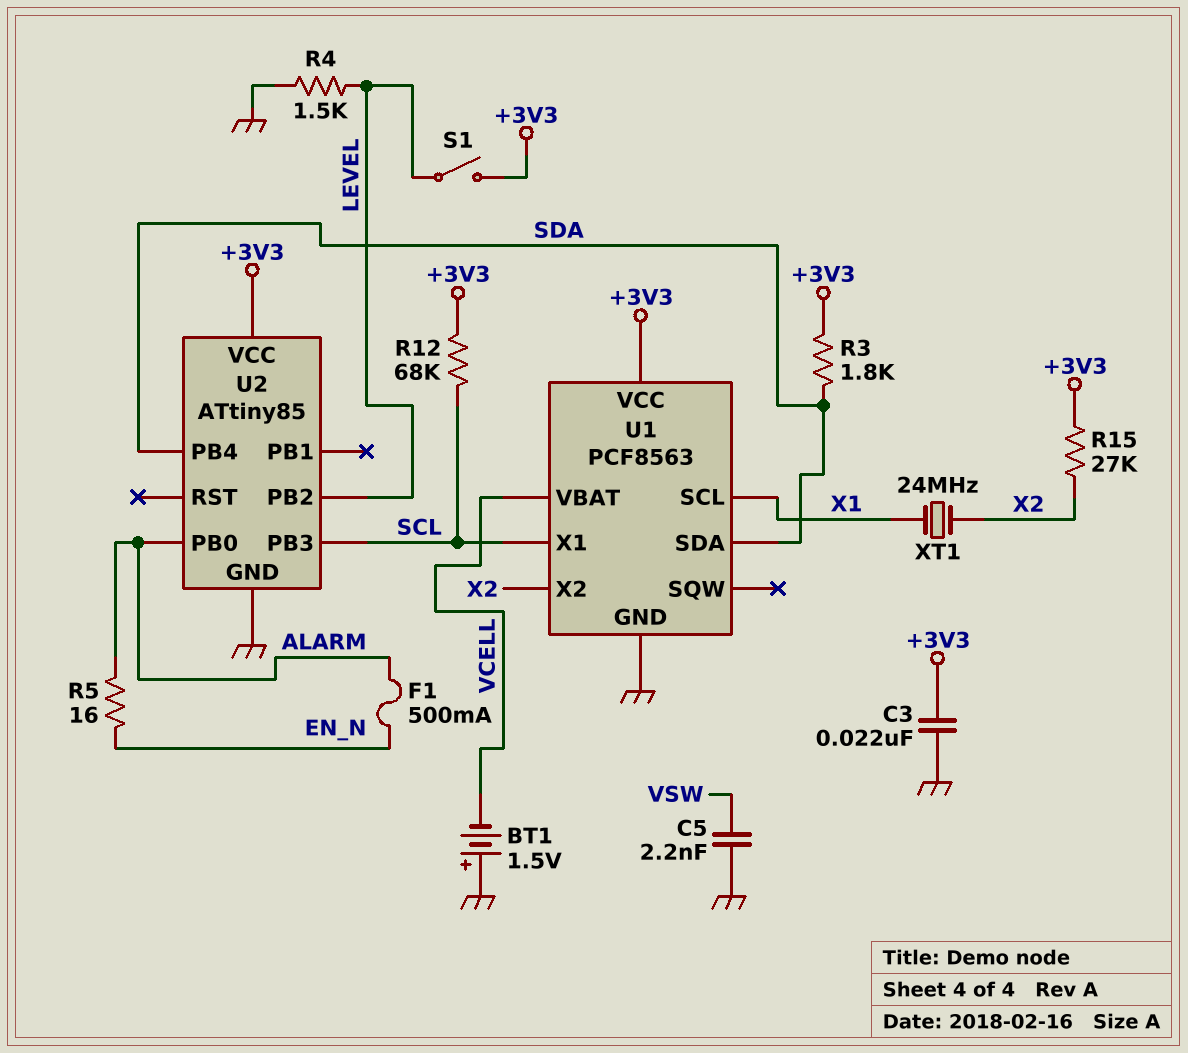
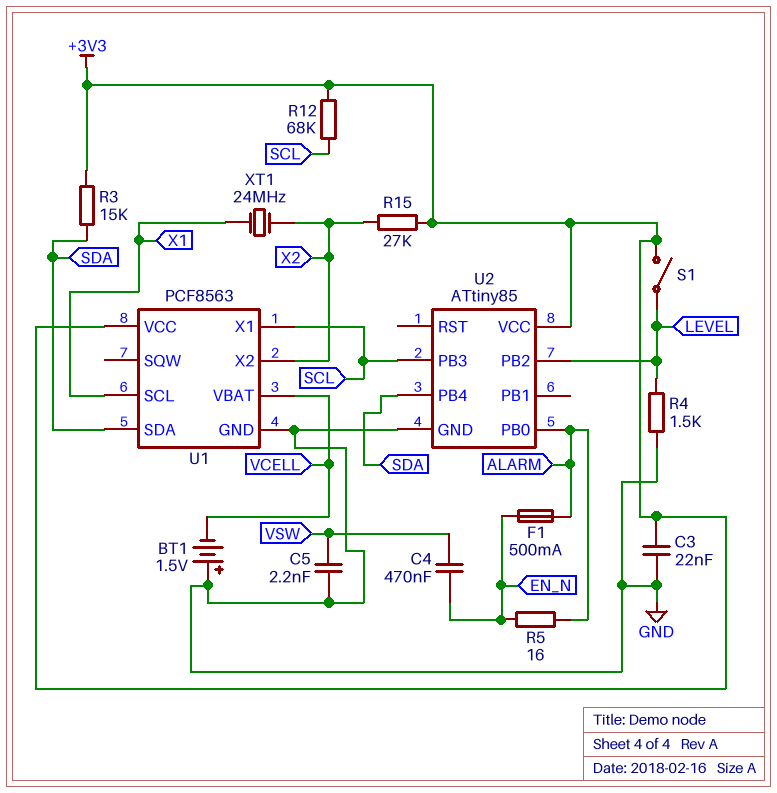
C4: none -> 470nF (EN_N, VSW)
R3: 1.8k (+3V3, SDA) -> 15k (+3V3, SDA)

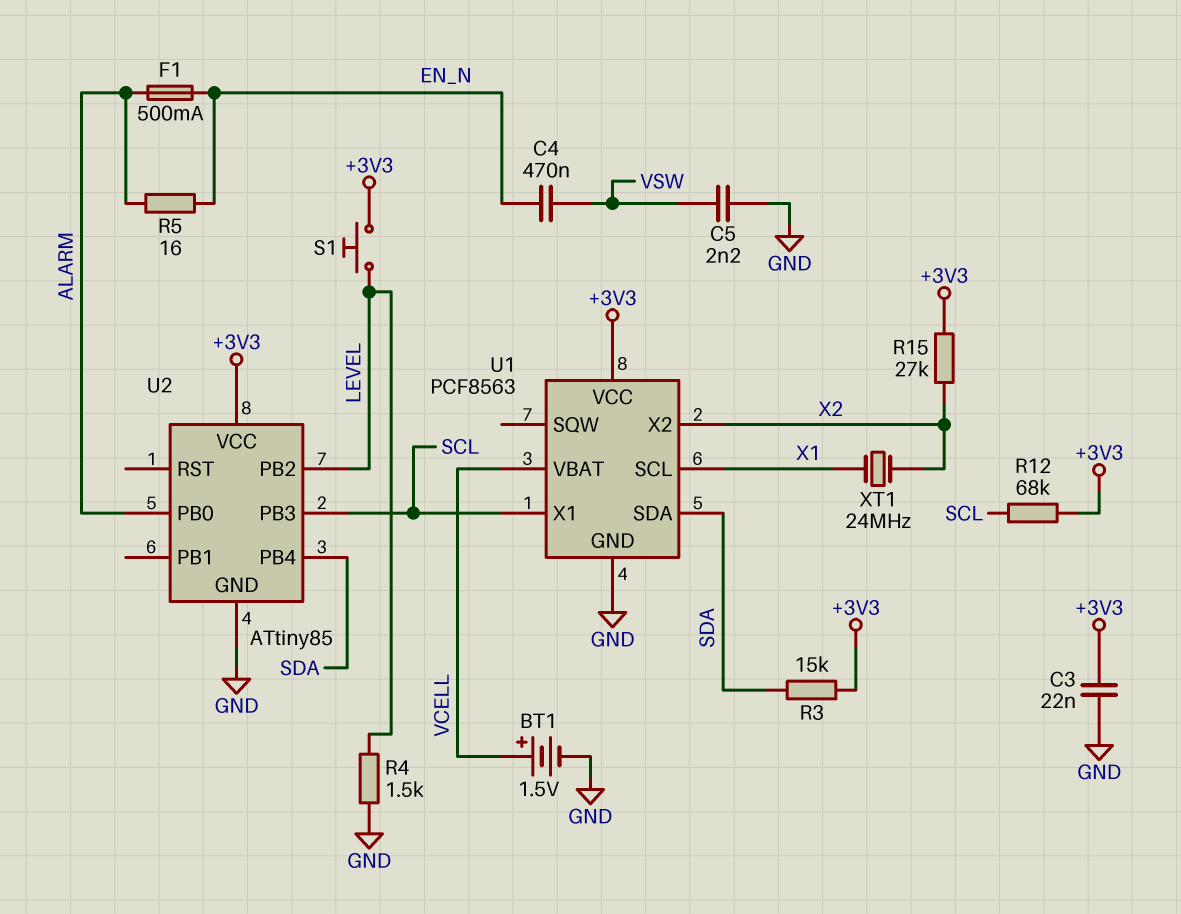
BT1: 1.5V (plus GND, minus VCELL) -> 1.5V (plus VCELL, minus GND)
S1: switch (+3V3, LEVEL) -> button (+3V3, LEVEL)

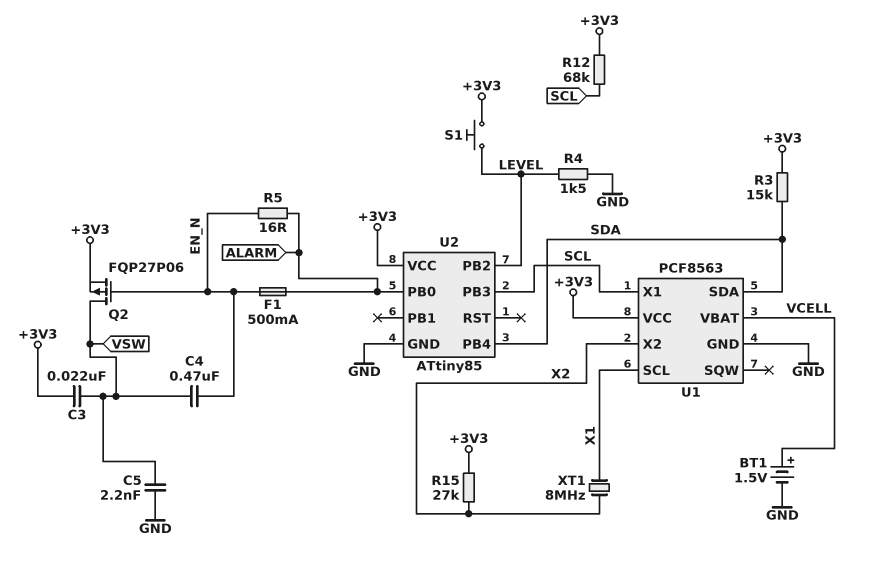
C3: 22nF (+3V3, GND) -> 22nF (+3V3, VSW)
Q2: none -> PMOS FQP27P06 (G EN_N, D VSW, S +3V3)
XT1: 24MHz (X1, X2) -> 8MHz (X1, X2)

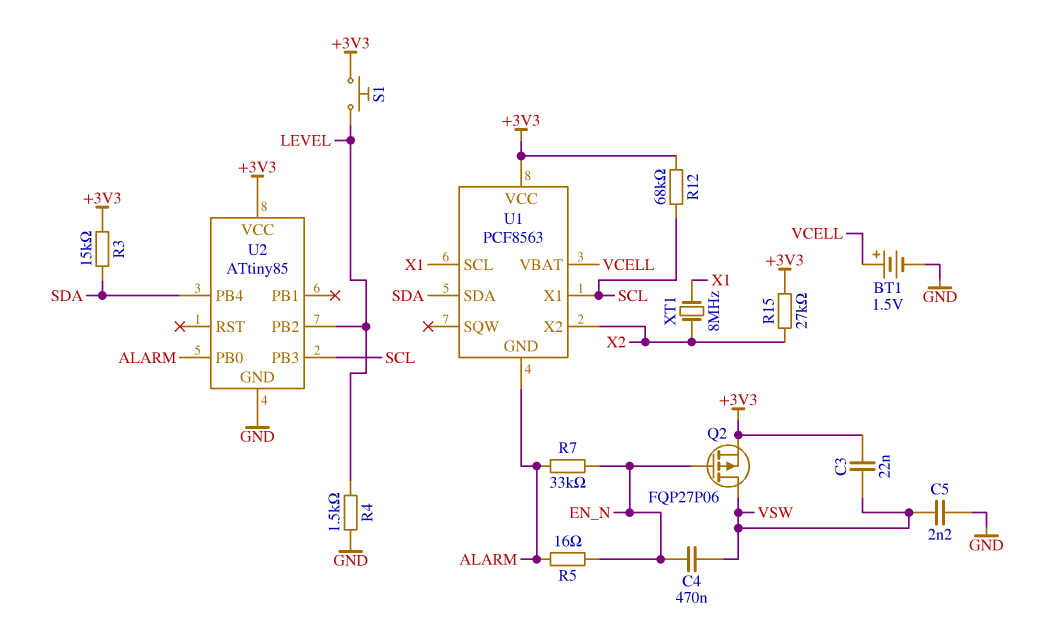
F1: 500mA (ALARM, EN_N) -> none
R7: none -> 33k (ALARM, EN_N)
U1 pin GND: GND -> ALARM

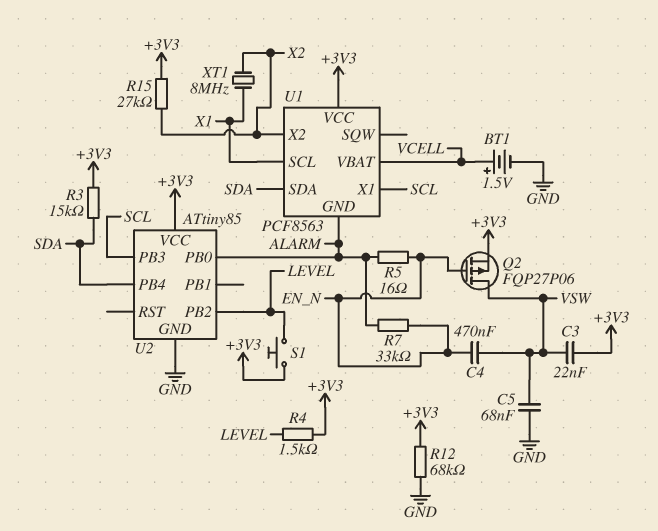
C5: 2.2nF (GND, VSW) -> 68nF (GND, VSW)
R4: 1.5k (GND, LEVEL) -> 1.5k (+3V3, LEVEL)
R12: 68k (+3V3, SCL) -> 68k (+3V3, GND)

